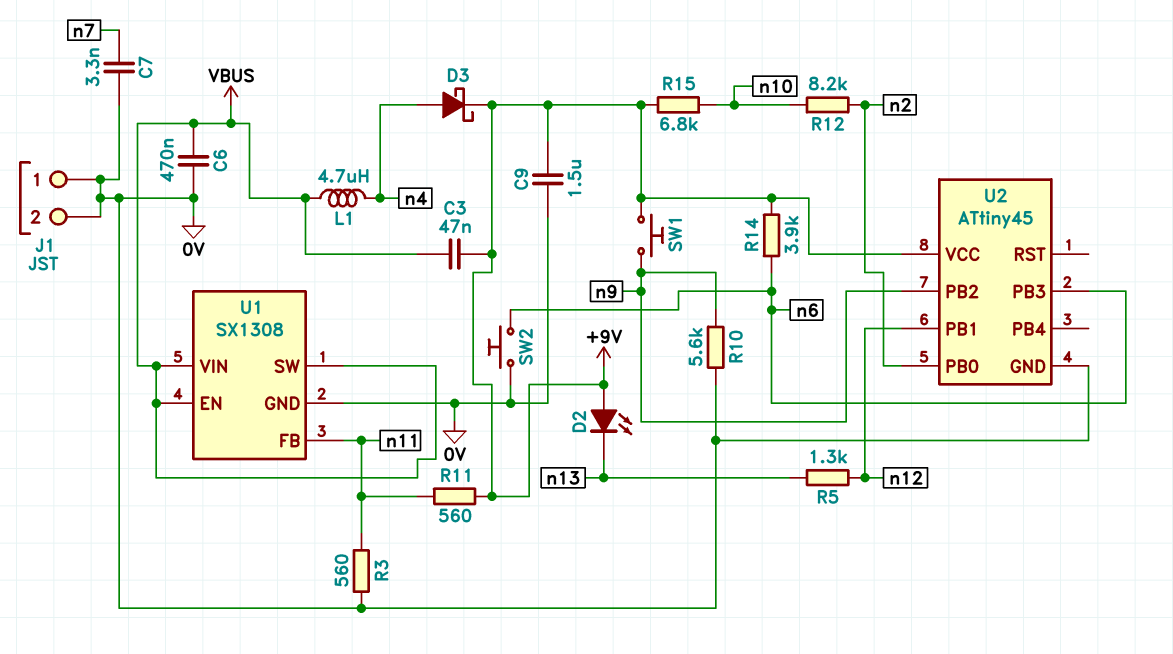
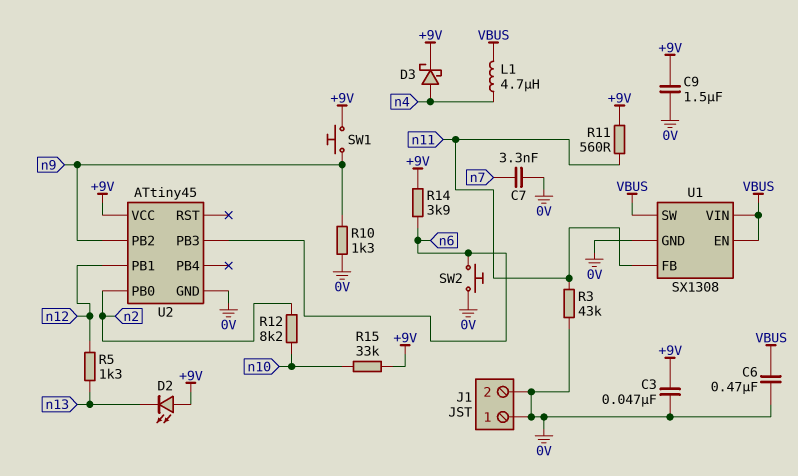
C3: 47nF (+9V, VBUS) -> 47nF (+9V, 0V)
R3: 560 (0V, n11) -> 43k (0V, n11)
R10: 5.6k (0V, n9) -> 1.3k (0V, n9)
R15: 6.8k (+9V, n10) -> 33k (+9V, n10)

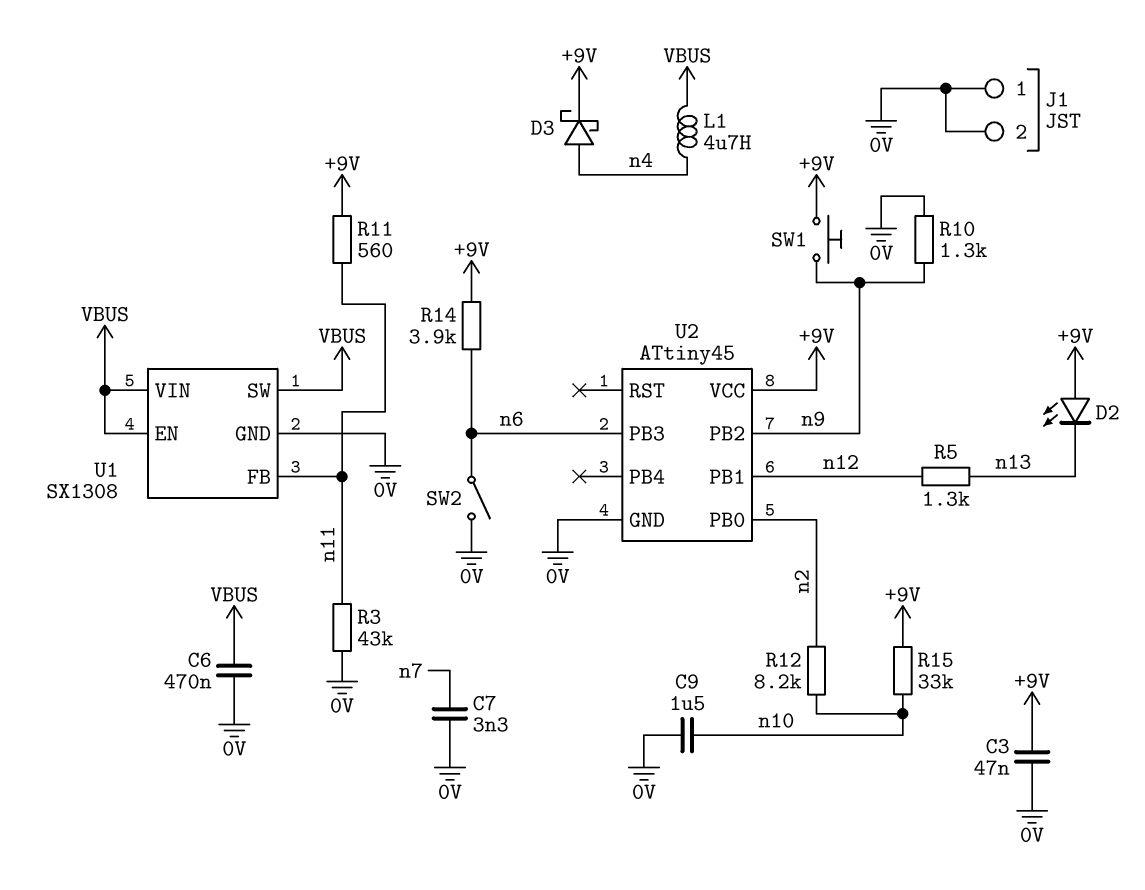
C9: 1.5uF (+9V, 0V) -> 1.5uF (0V, n10)
SW2: button (0V, n6) -> switch (0V, n6)

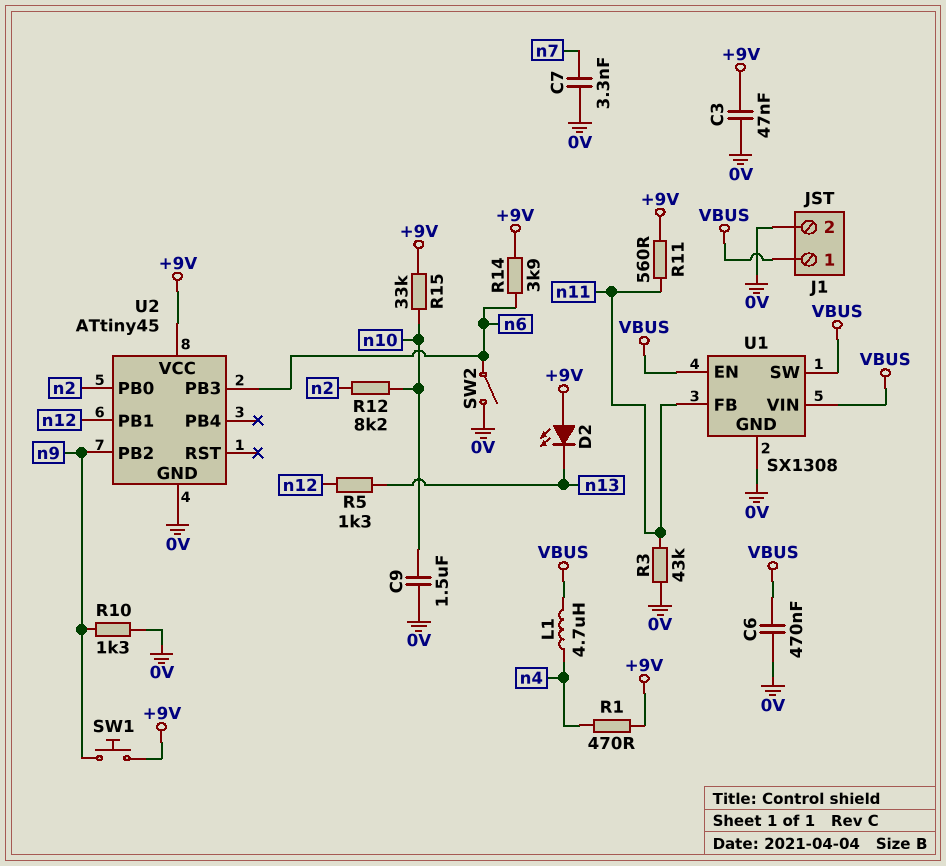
D3: schottky (A n4, K +9V) -> none
J1 pin 1: 0V -> VBUS
R1: none -> 470 (+9V, n4)

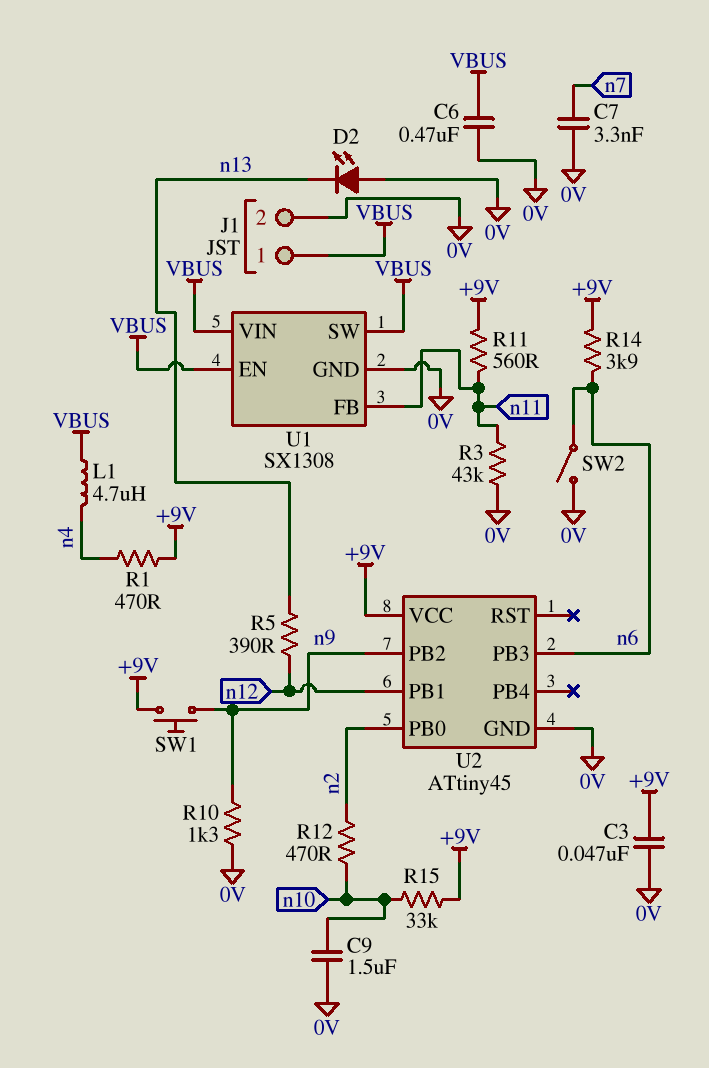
D2: LED (A +9V, K n13) -> LED (A 0V, K n13)
R5: 1.3k (n12, n13) -> 390 (n12, n13)
R12: 8.2k (n2, n10) -> 470 (n2, n10)

